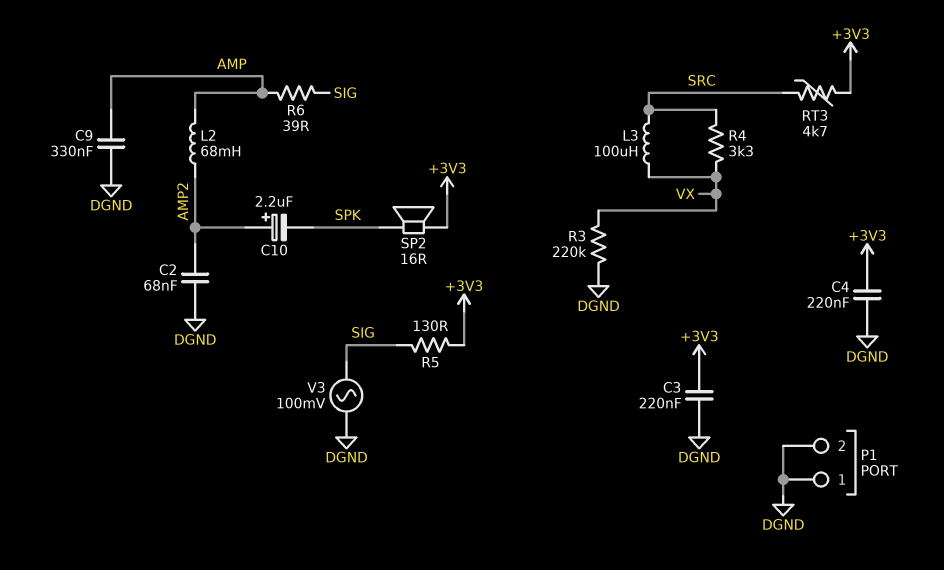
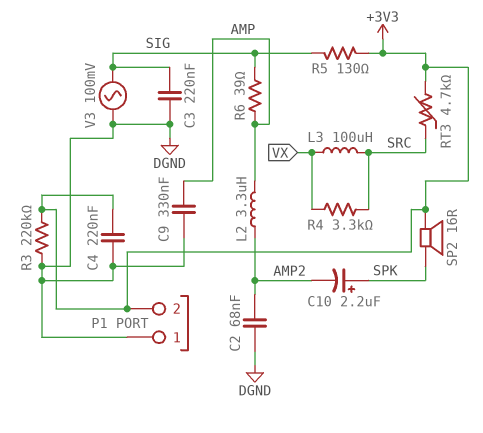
C3: 220nF (+3V3, DGND) -> 220nF (DGND, SIG)
C10: 2.2uF (plus AMP2, minus SPK) -> 2.2uF (plus SPK, minus AMP2)
L2: 68mH (AMP, AMP2) -> 3.3uH (AMP, AMP2)
P1 pin 2: DGND -> +3V3
R3: 220k (DGND, VX) -> 220k (+3V3, DGND)

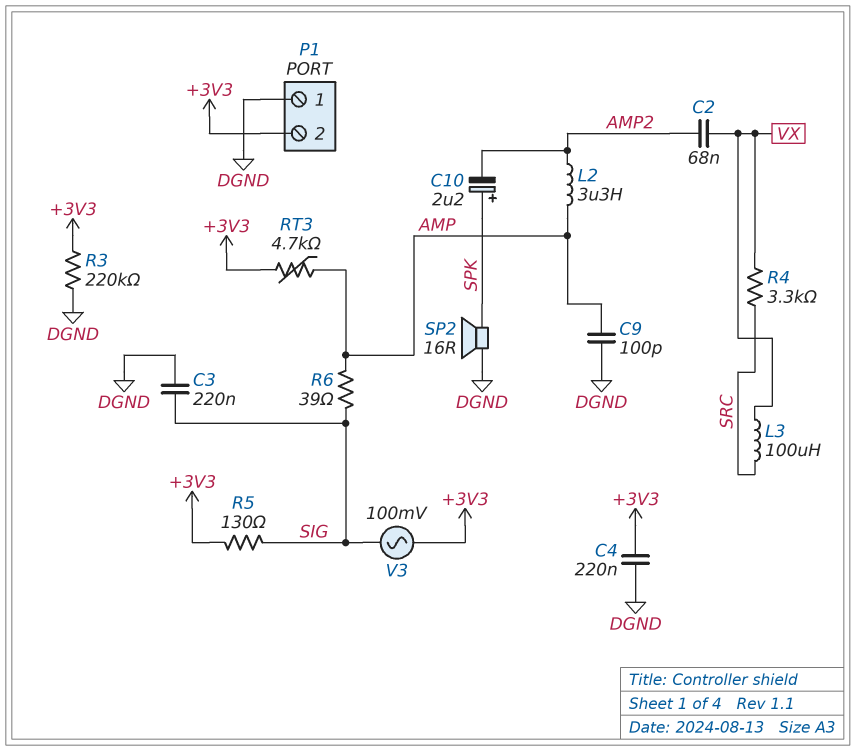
C2: 68nF (AMP2, DGND) -> 68nF (AMP2, VX)
C9: 330nF (AMP, DGND) -> 100pF (AMP, DGND)
RT3: 4.7k (+3V3, SRC) -> 4.7k (+3V3, AMP)
SP2: speaker 16R (+3V3, SPK) -> speaker 16R (DGND, SPK)
V3: AC 100mV (DGND, SIG) -> AC 100mV (+3V3, SIG)

